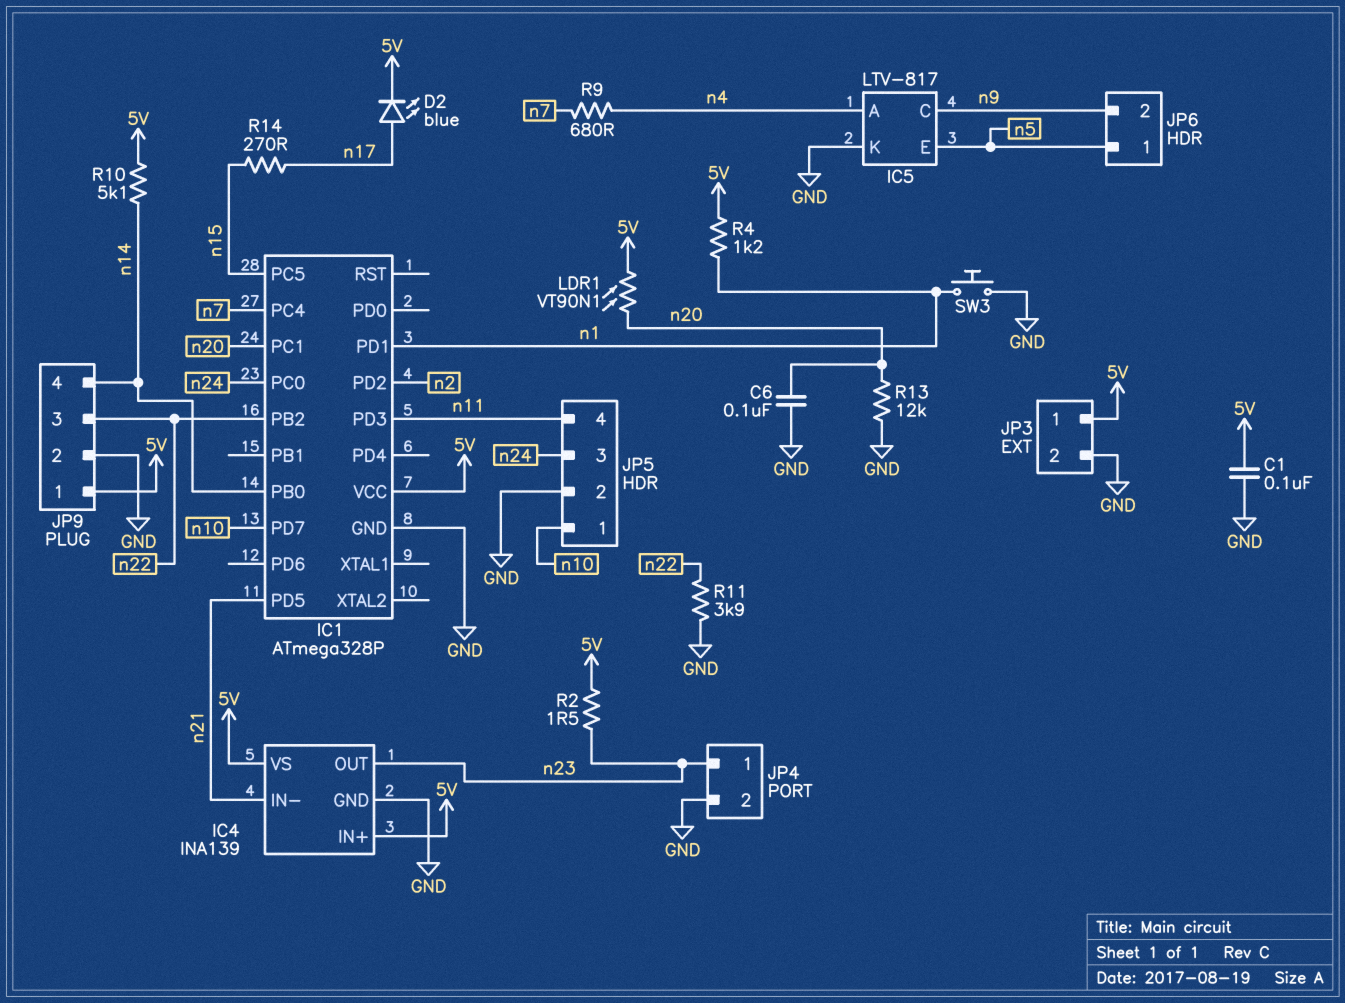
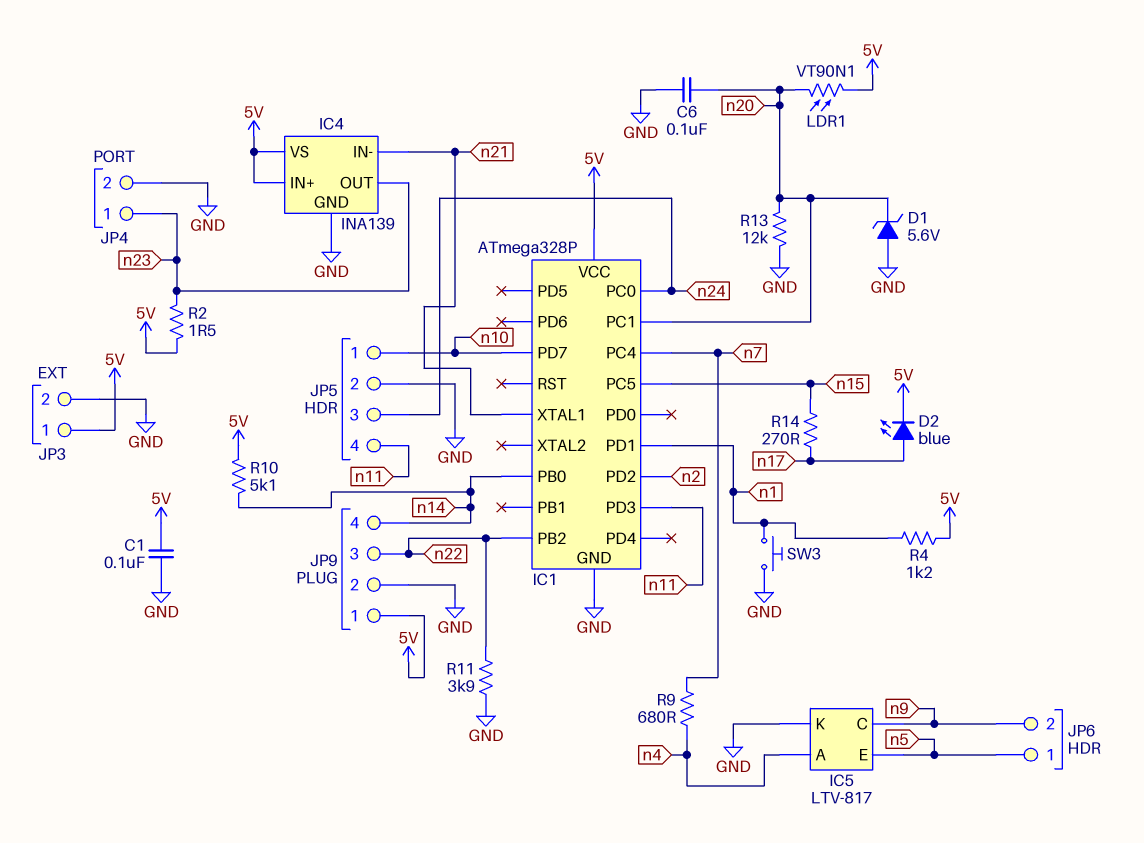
D1: none -> zener 5.6V (A GND, K n20)
IC1 pin PD5: n21 -> none
IC1 pin XTAL1: none -> n21

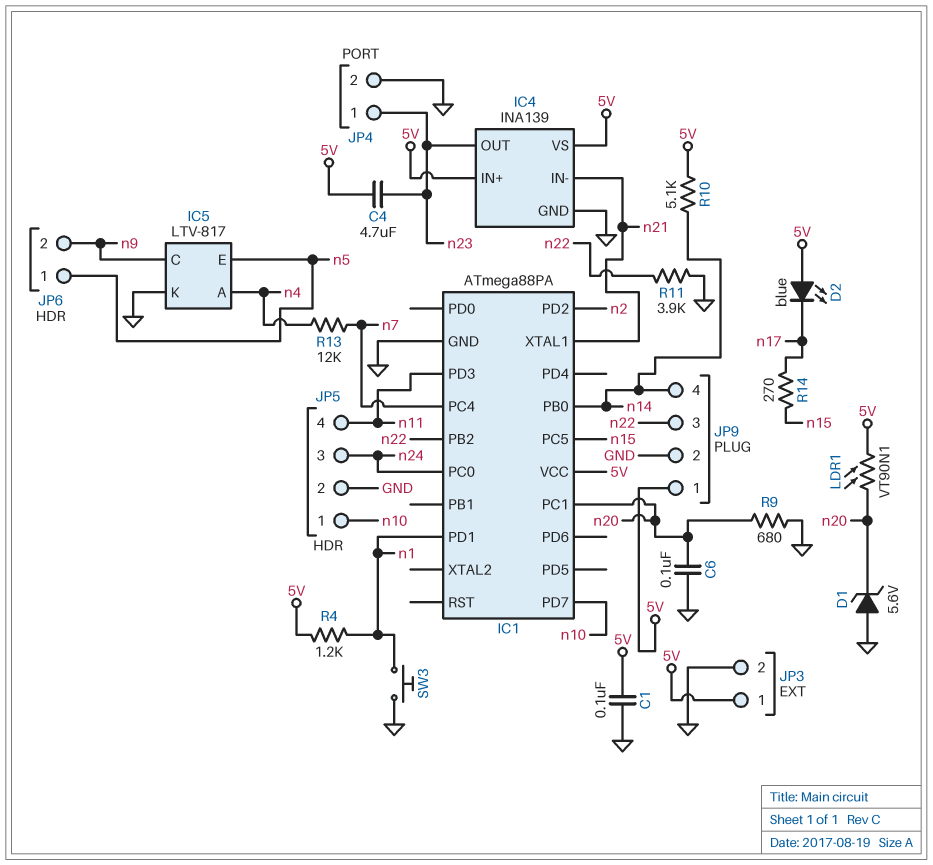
C4: none -> 4.7uF (5V, n23)
D2: LED blue (A n17, K 5V) -> LED blue (A 5V, K n17)
IC1: ATmega328P -> ATmega88PA
R2: 1.5 (5V, n23) -> none
R9: 680 (n4, n7) -> 680 (GND, n20)
R13: 12k (GND, n20) -> 12k (n4, n7)

